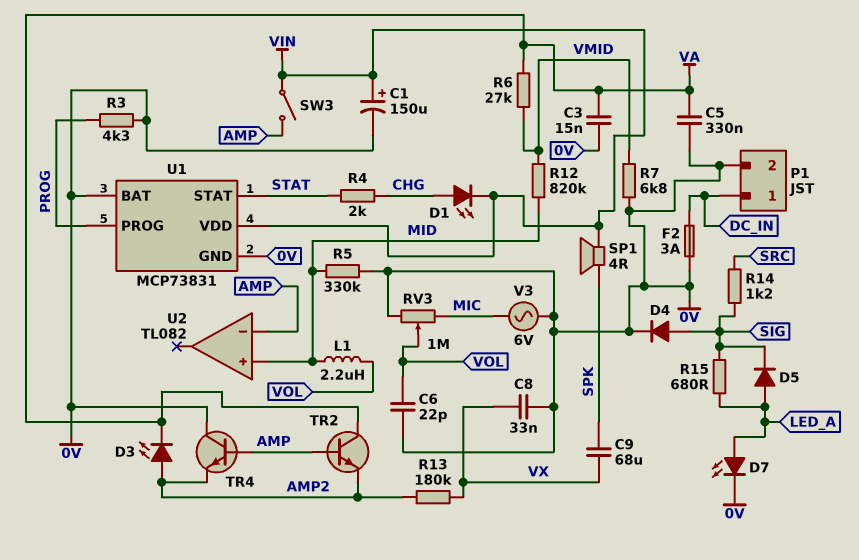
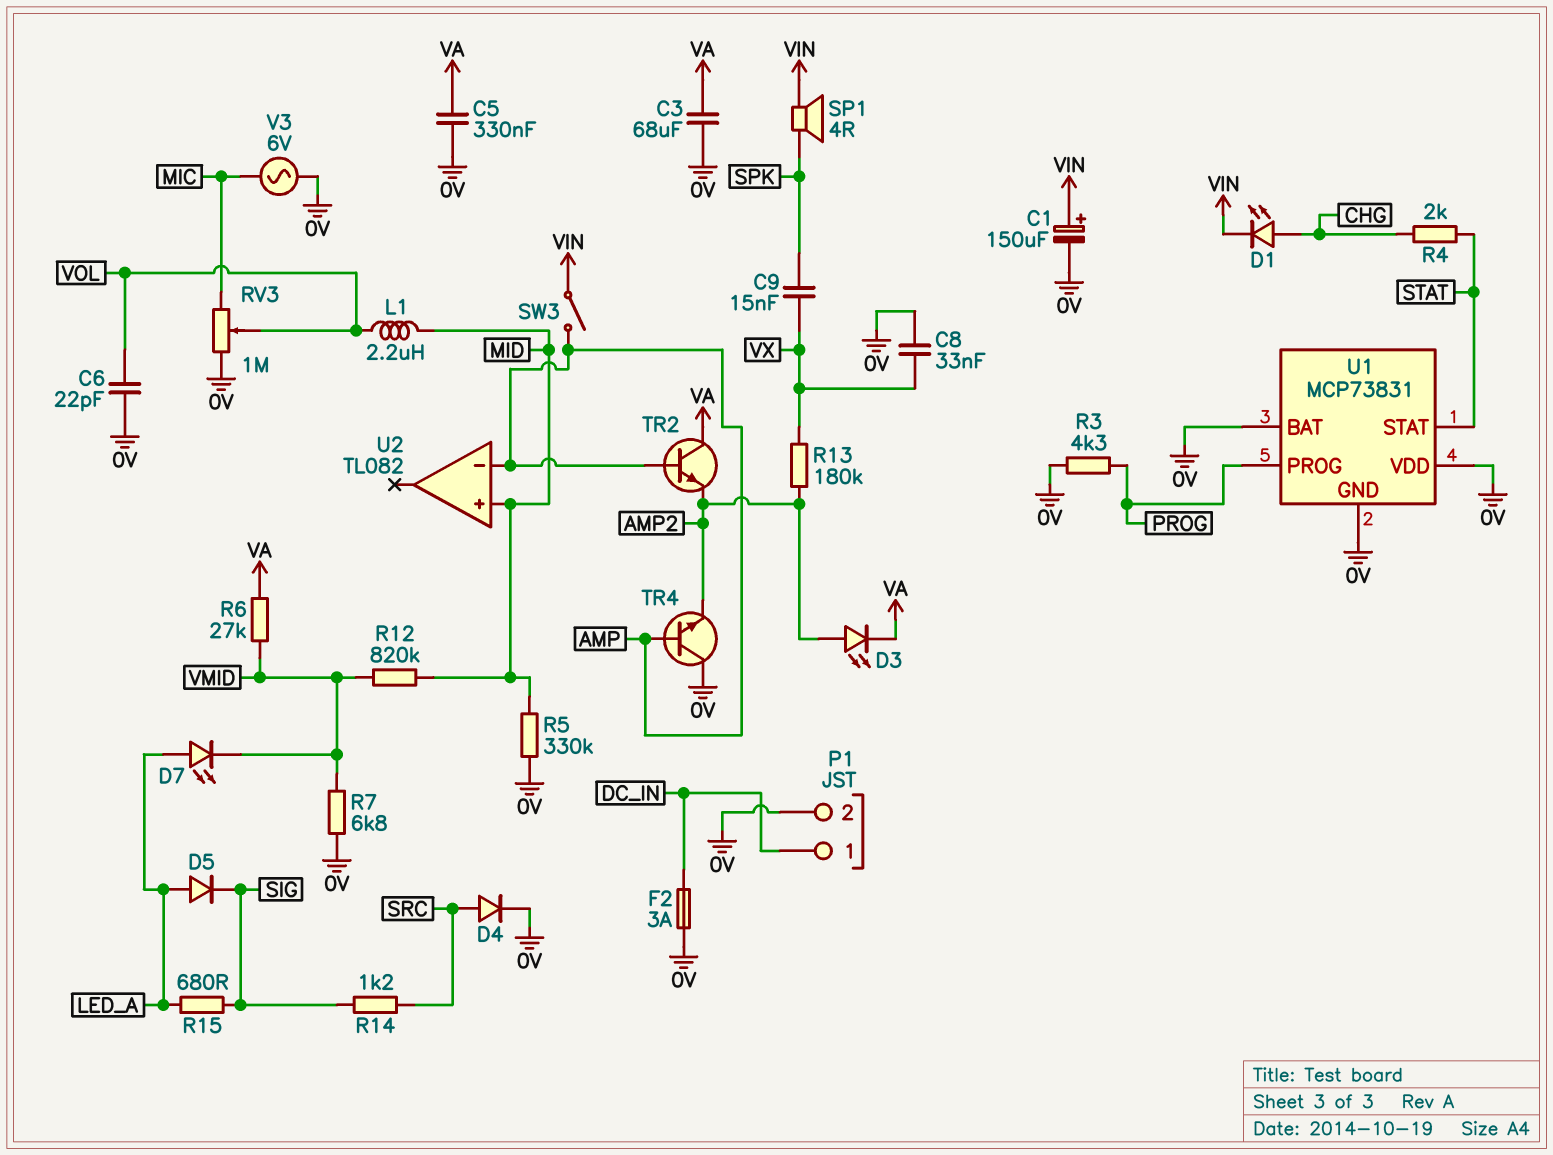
C3: 15nF (0V, VA) -> 68uF (0V, VA)
C9: 68uF (SPK, VX) -> 15nF (SPK, VX)
D4: diode (A SIG, K 0V) -> diode (A SRC, K 0V)
D7: LED (A LED_A, K 0V) -> LED (A LED_A, K VMID)
U1 pin VDD: VIN -> 0V

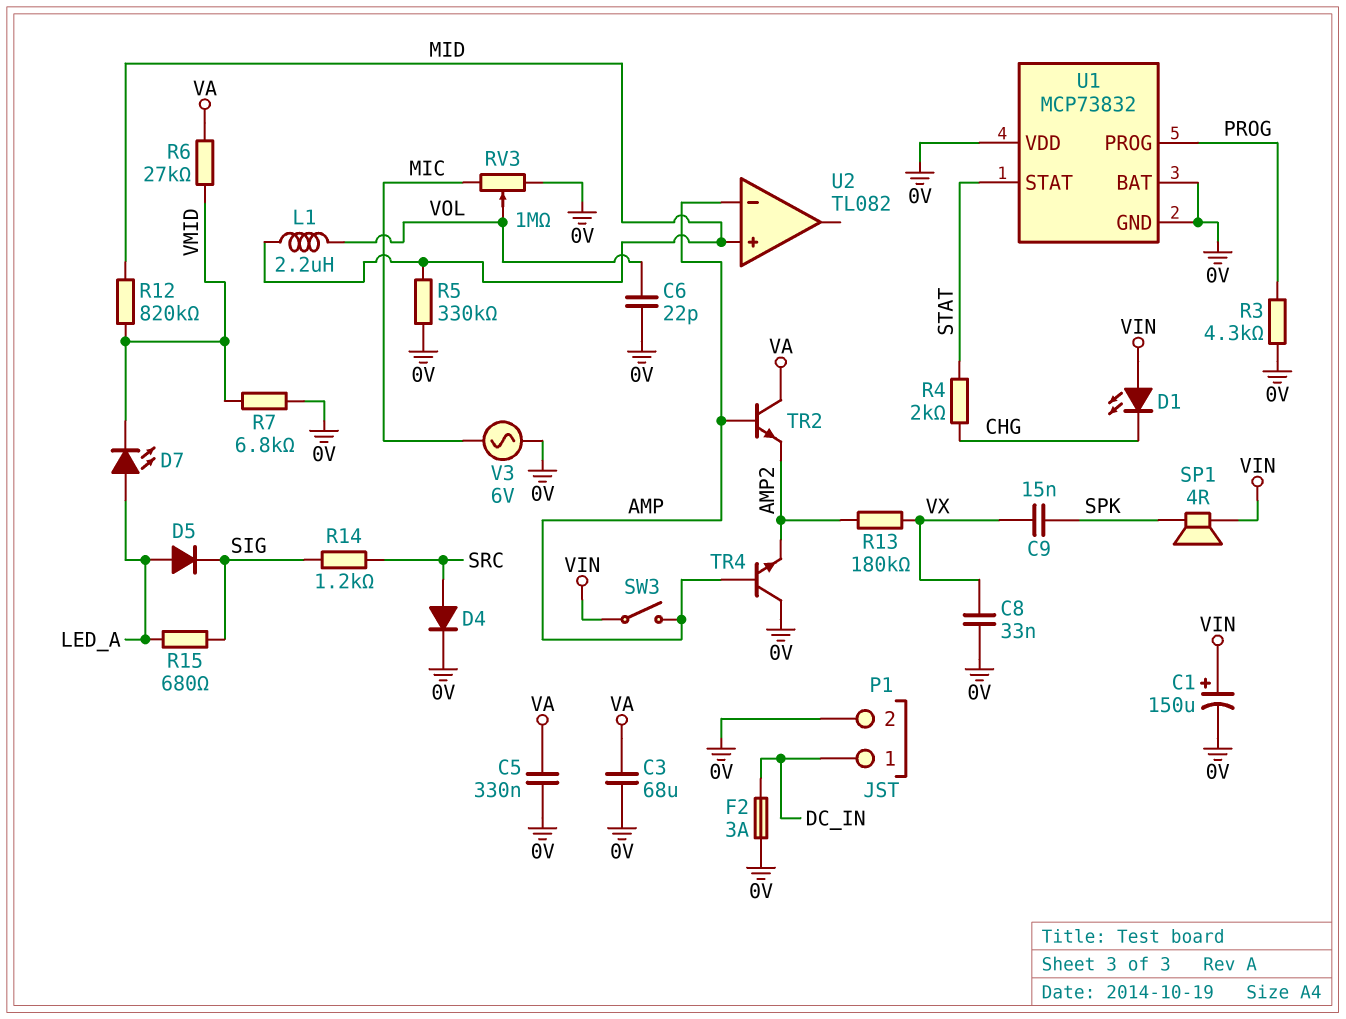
D1: LED (A CHG, K VIN) -> LED (A VIN, K CHG)
D3: LED (A AMP2, K VA) -> none
U1: MCP73831 -> MCP73832

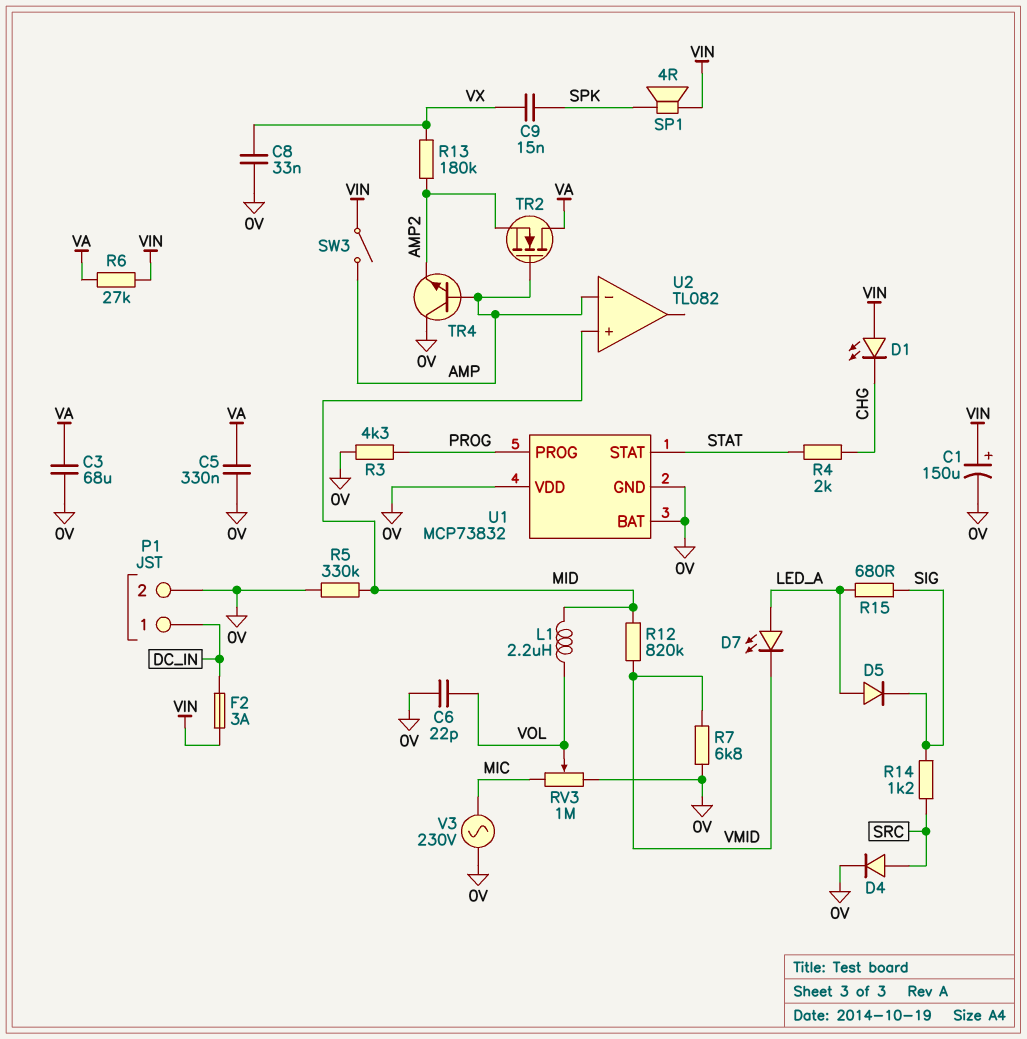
F2: 3A (0V, DC_IN) -> 3A (DC_IN, VIN)
R6: 27k (VA, VMID) -> 27k (VA, VIN)
TR2: NPN (B AMP, C VA, E AMP2) -> NMOS (G AMP, D VA, S AMP2)
V3: AC 6V (0V, MIC) -> AC 230V (0V, MIC)

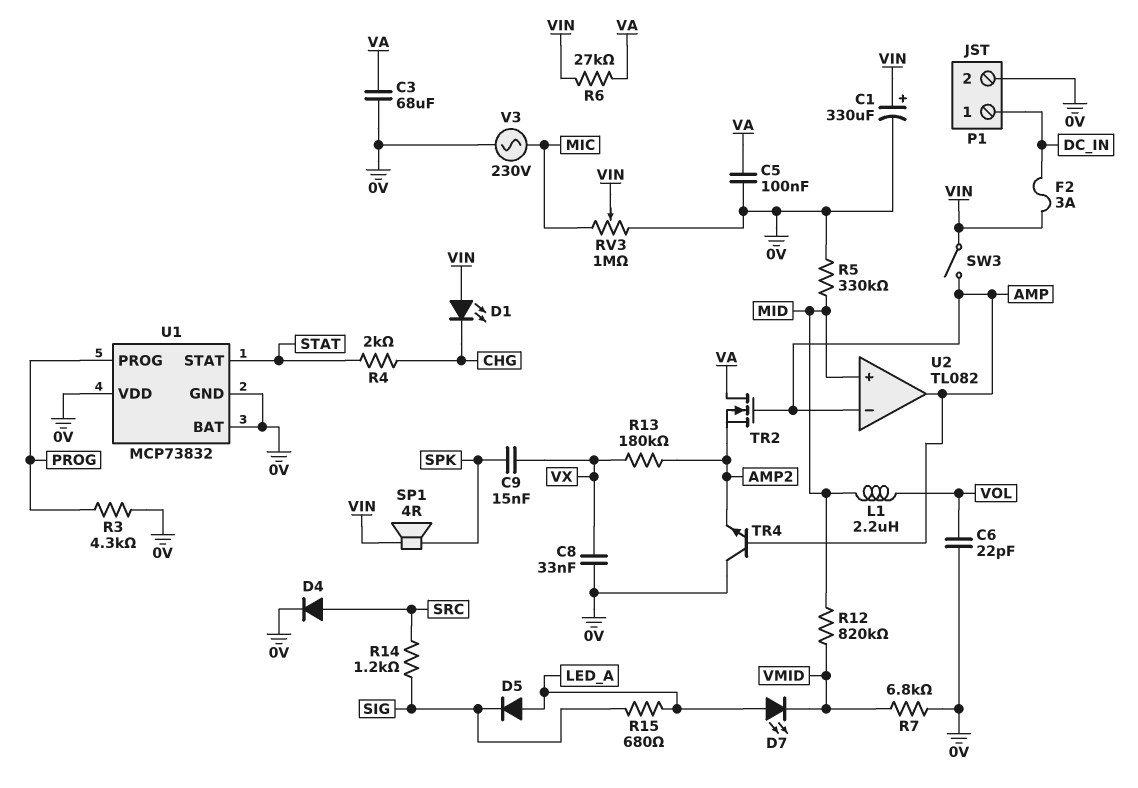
C1: 150uF (plus VIN, minus 0V) -> 330uF (plus VIN, minus 0V)
C5: 330nF (0V, VA) -> 100nF (0V, VA)
RV3: 1M (0V, MIC, wiper VOL) -> 1M (0V, MIC, wiper VIN)
U2 pin out: none -> AMP

